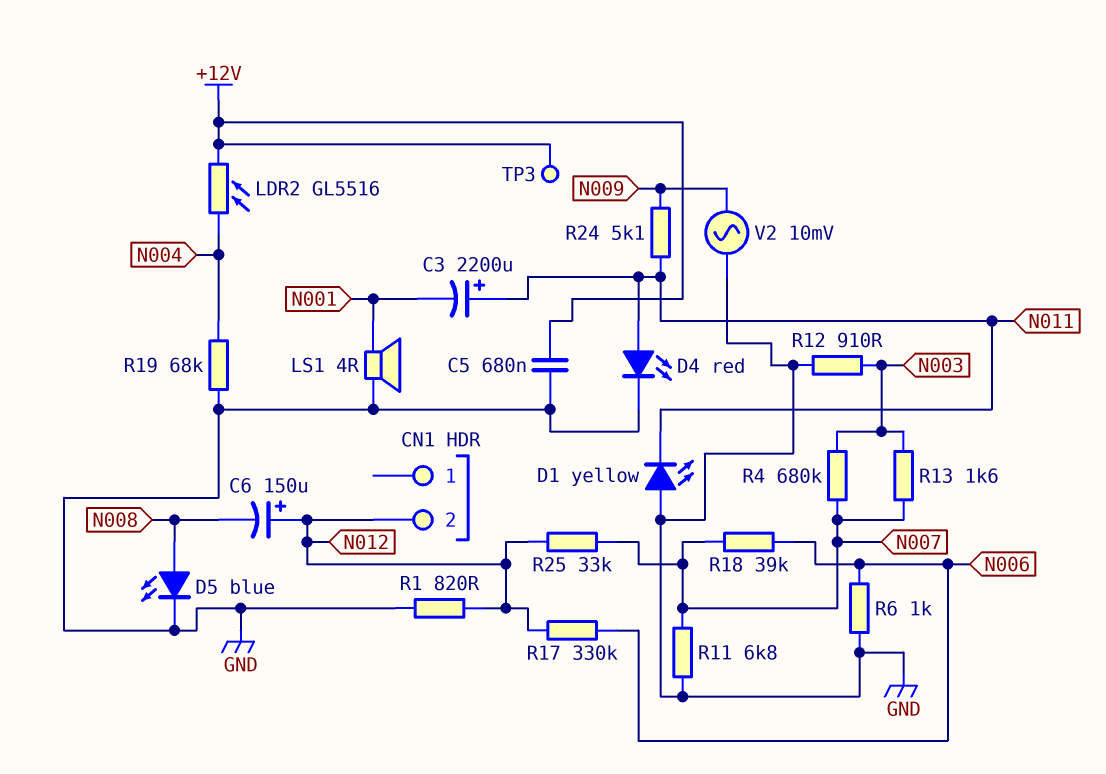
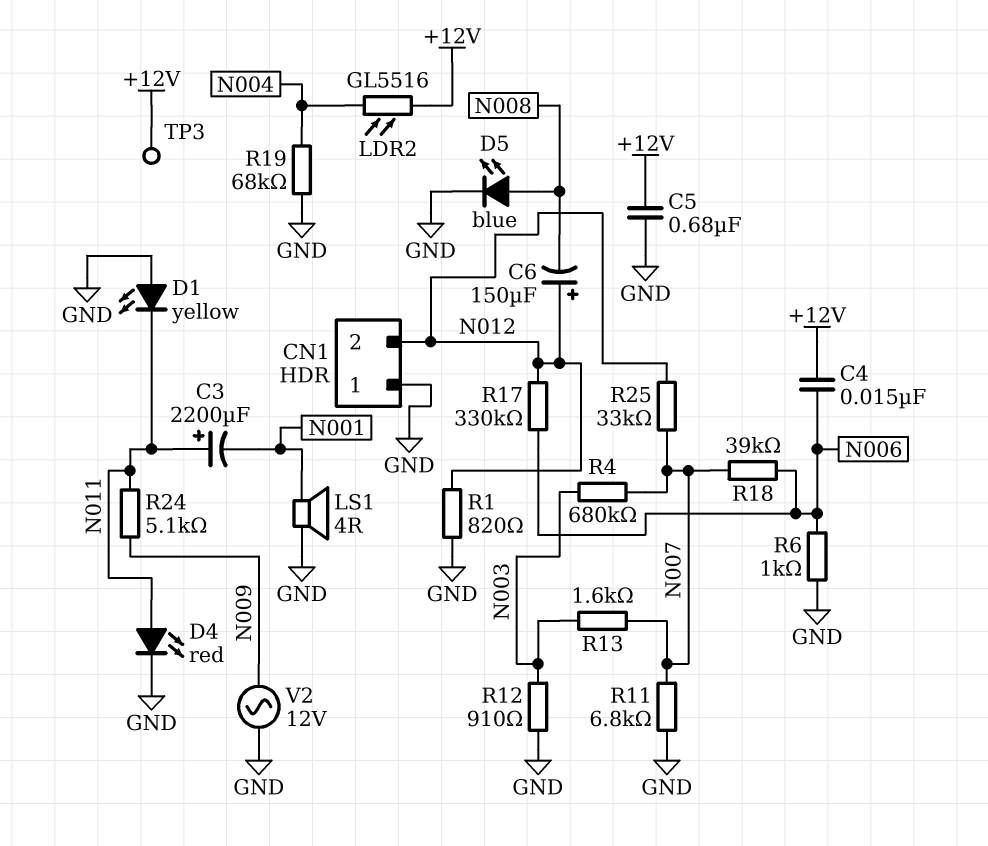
C4: none -> 15nF (+12V, N006)
CN1 pin 1: none -> GND
V2: AC 10mV (GND, N009) -> AC 12V (GND, N009)

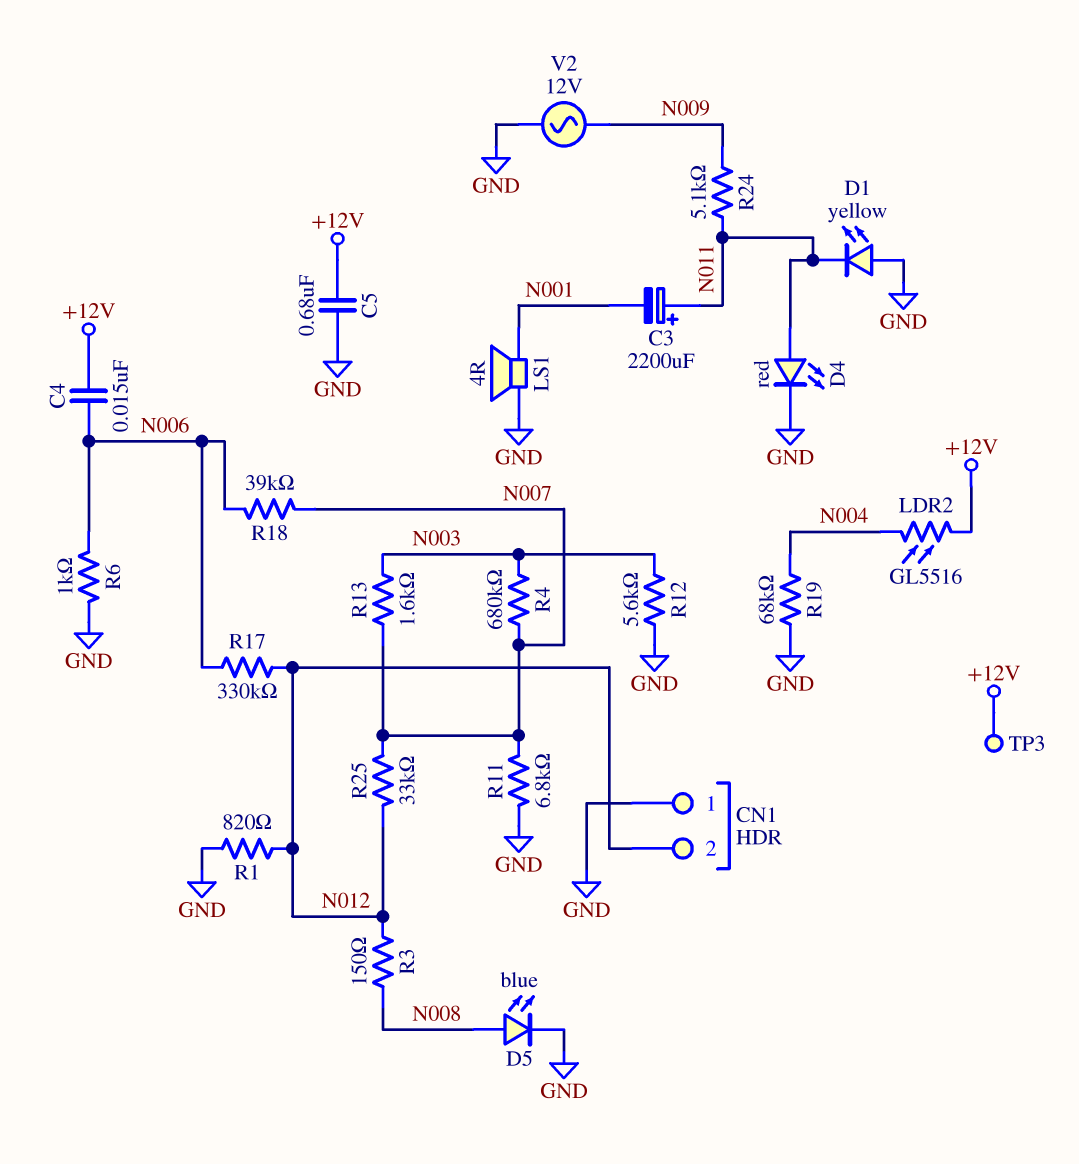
C6: 150uF (plus N012, minus N008) -> none
R3: none -> 150 (N008, N012)
R12: 910 (GND, N003) -> 5.6k (GND, N003)

